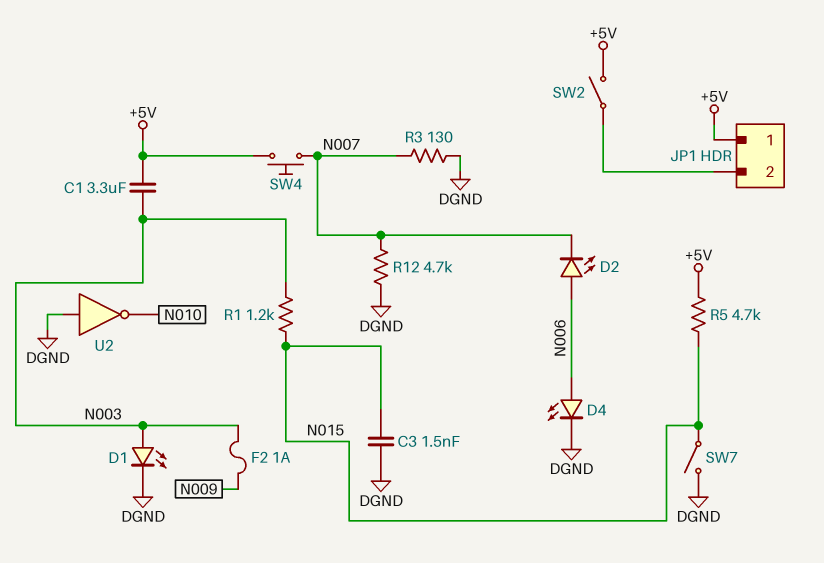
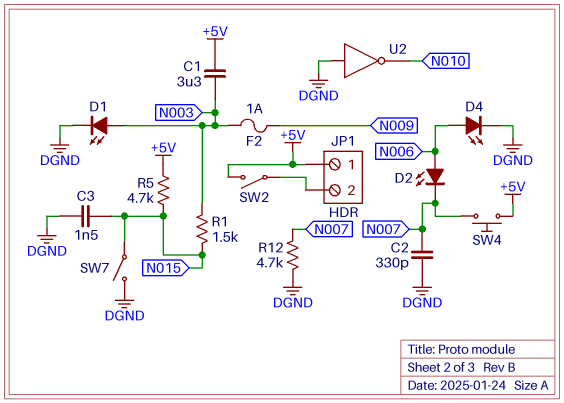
C2: none -> 330pF (DGND, N007)
R1: 1.2k (N003, N015) -> 1.5k (N003, N015)
R3: 130 (DGND, N007) -> none

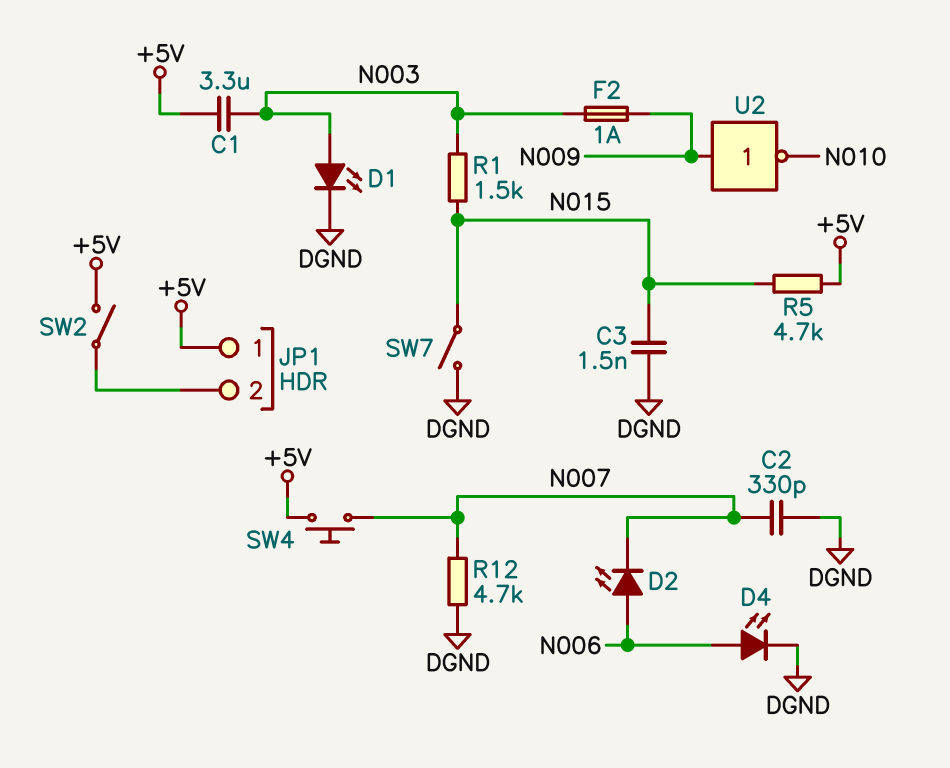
U2: NOT (in DGND, out N010) -> NOT (in N009, out N010)

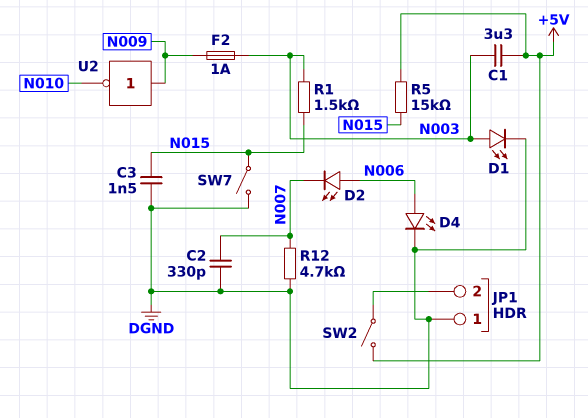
JP1 pin 1: +5V -> DGND
R5: 4.7k (+5V, N015) -> 15k (+5V, N015)
SW4: button (+5V, N007) -> none

